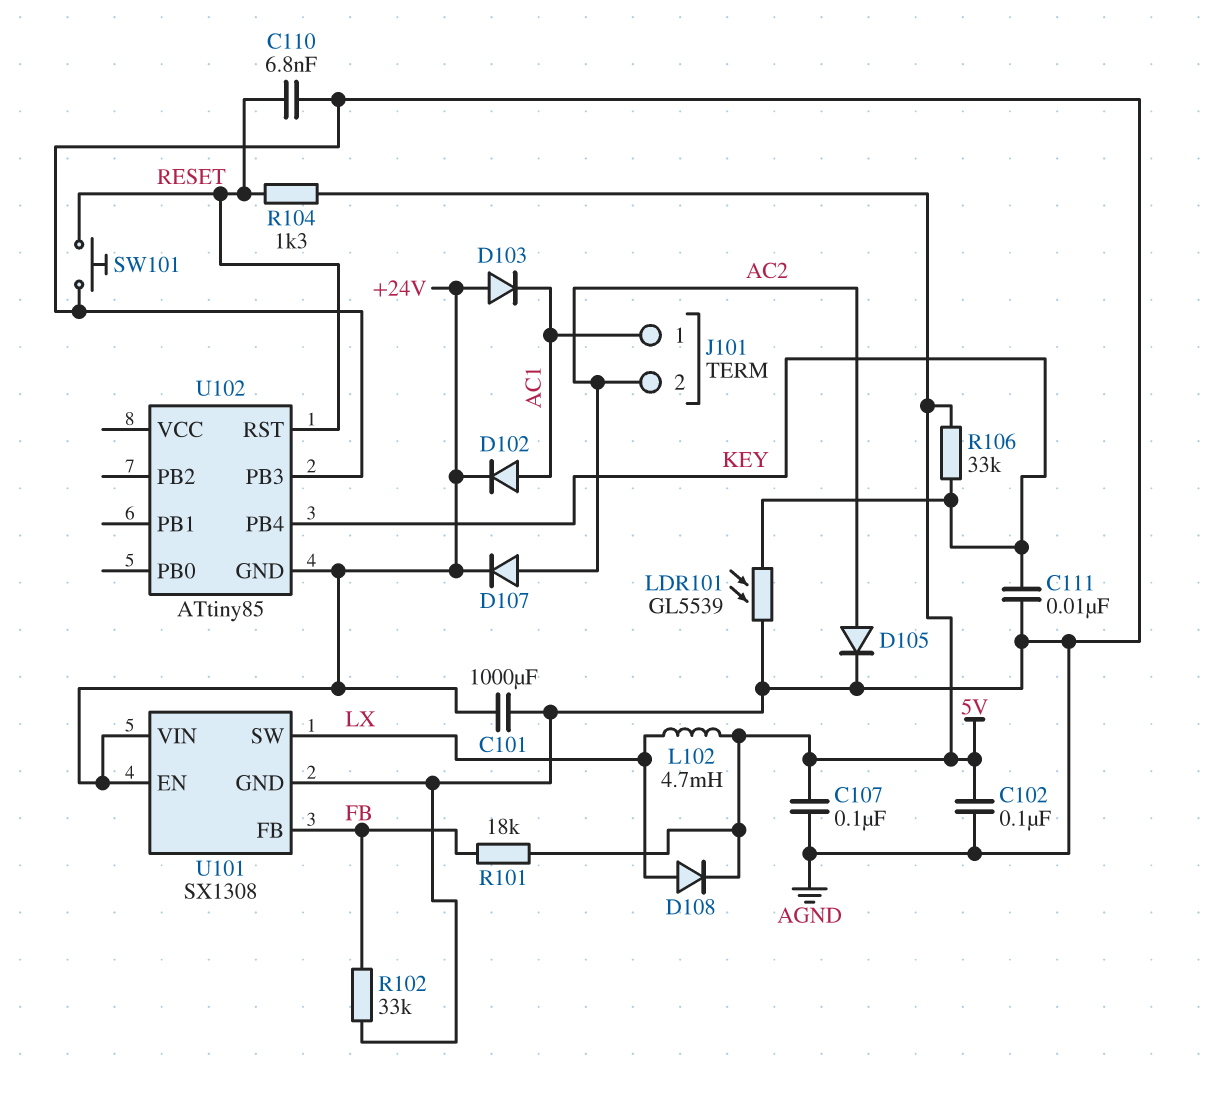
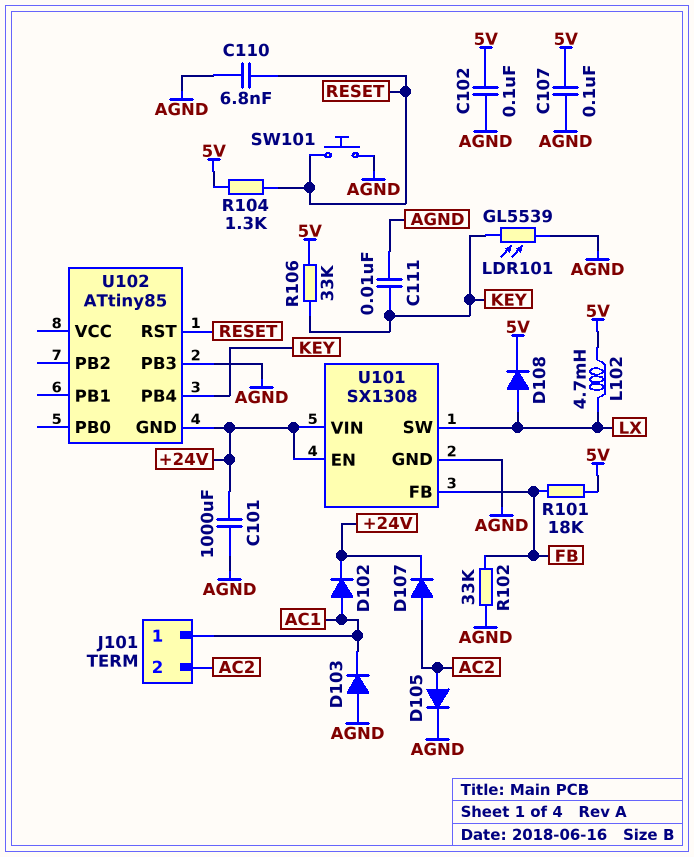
D103: diode (A +24V, K AC1) -> diode (A AGND, K AC1)

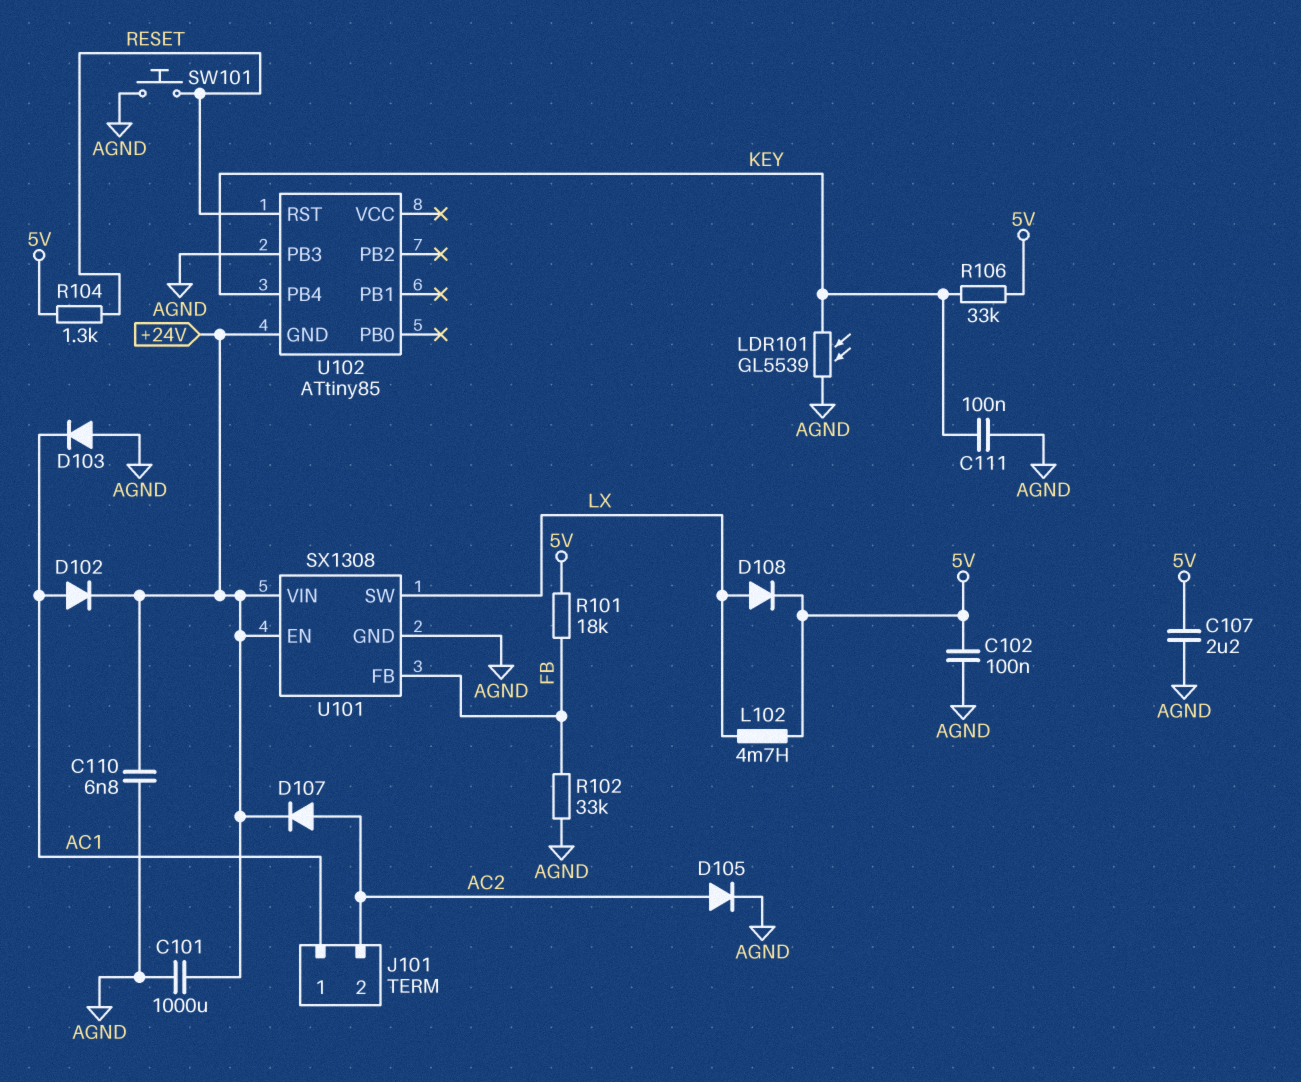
C107: 100nF (5V, AGND) -> 2.2uF (5V, AGND)
C110: 6.8nF (AGND, RESET) -> 6.8nF (+24V, AGND)
C111: 10nF (AGND, KEY) -> 100nF (AGND, KEY)

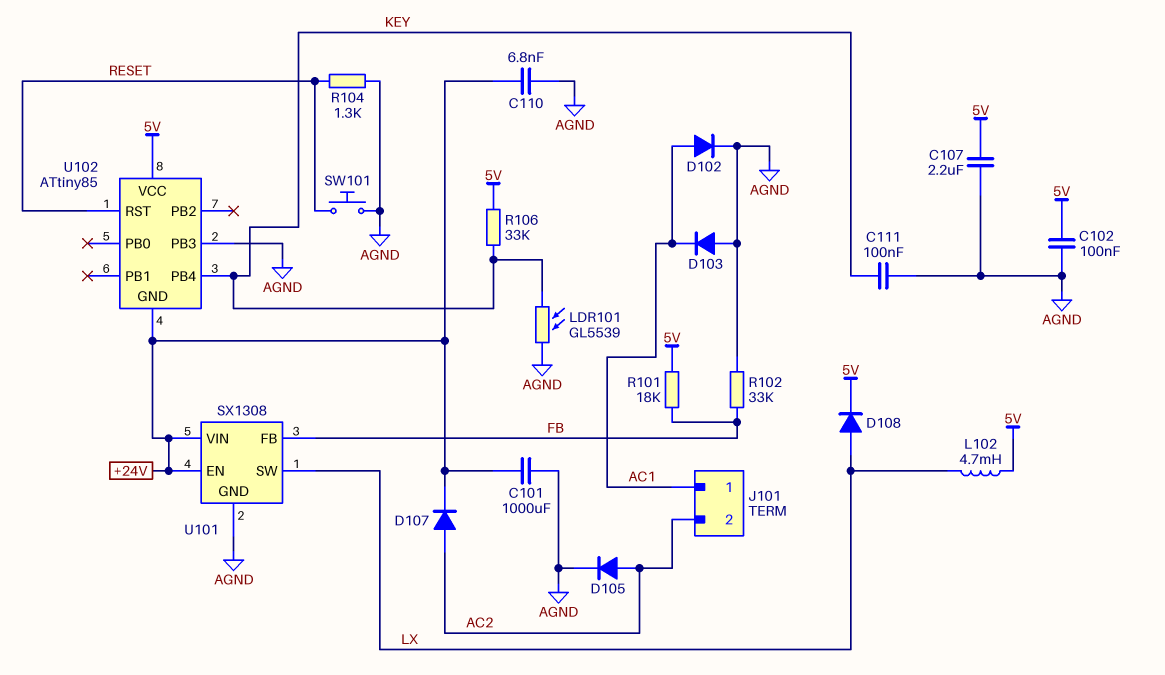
D102: diode (A AC1, K +24V) -> diode (A AC1, K AGND)
R104: 1.3k (5V, RESET) -> 1.3k (AGND, RESET)
U102 pin VCC: none -> 5V

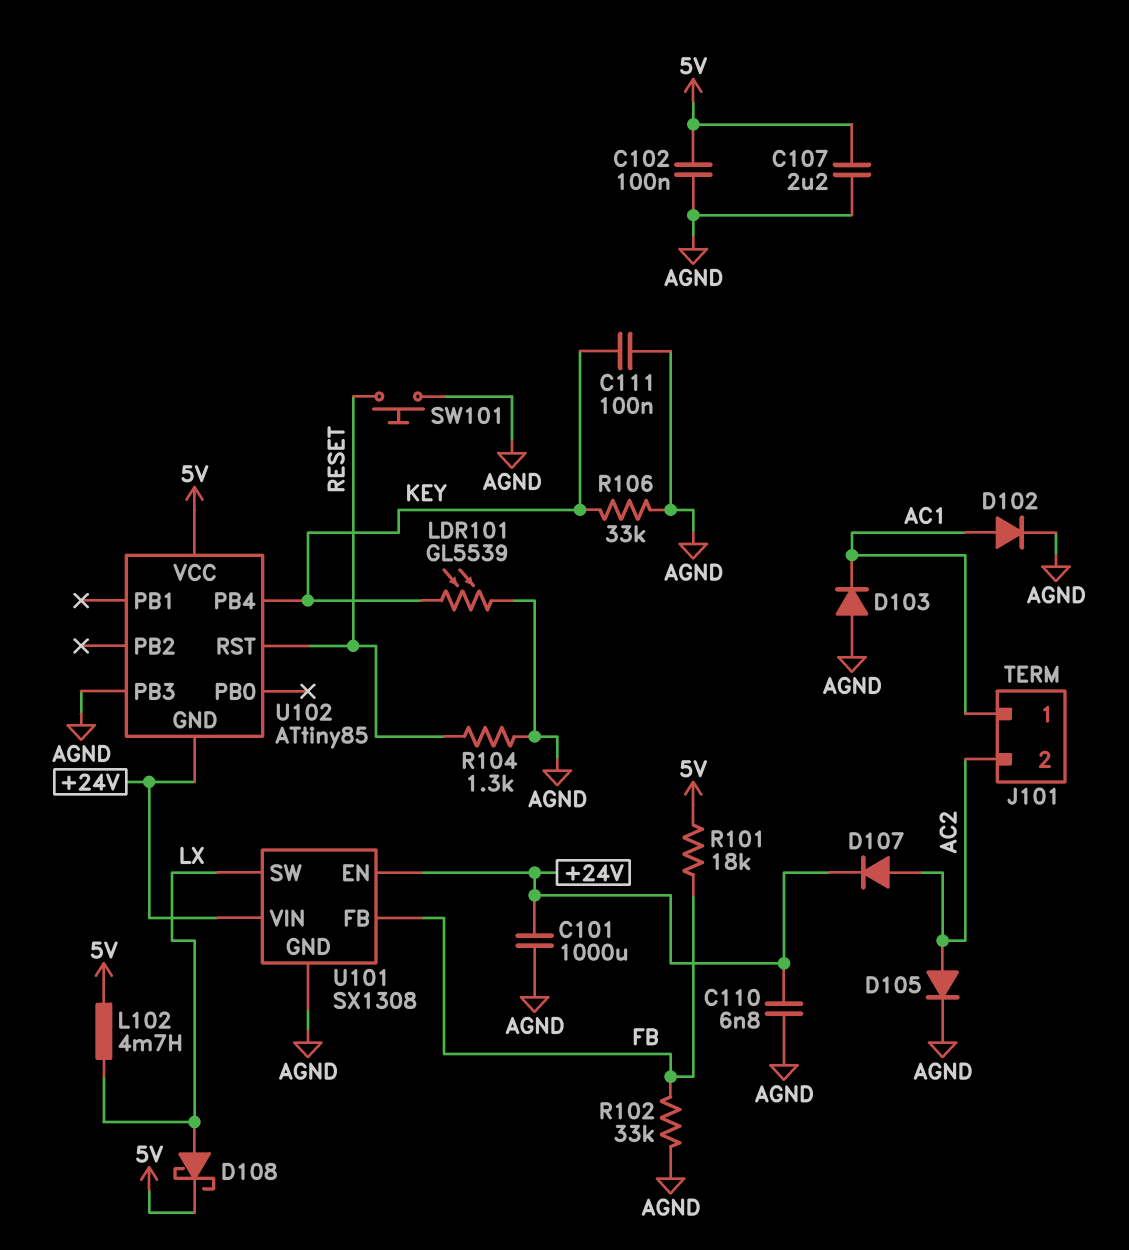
D108: diode (A LX, K 5V) -> schottky (A LX, K 5V)
R106: 33k (5V, KEY) -> 33k (AGND, KEY)

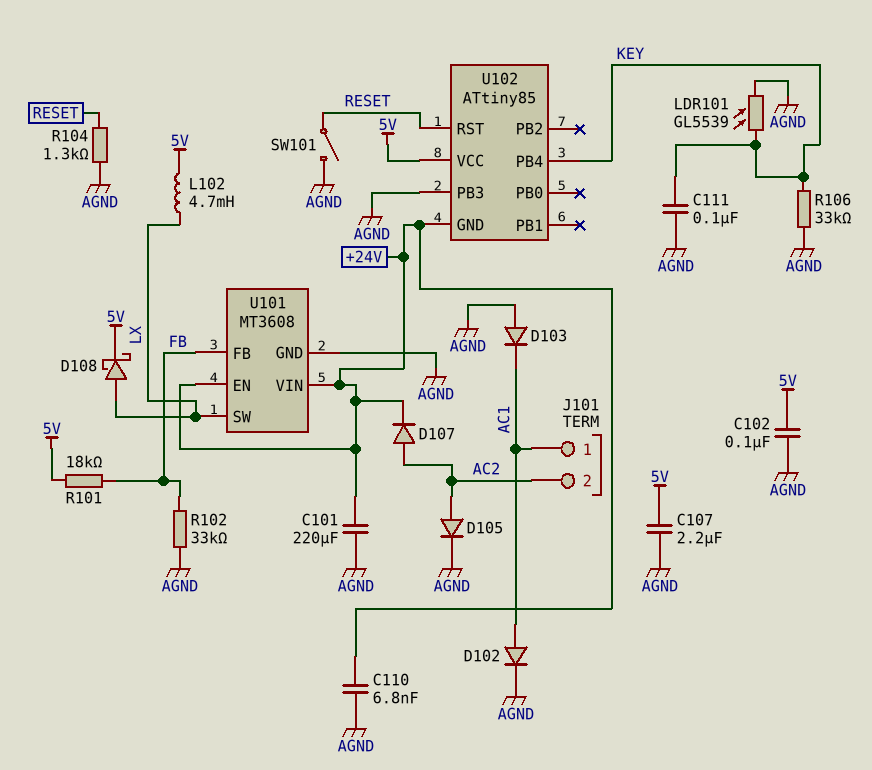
C101: 1000uF (+24V, AGND) -> 220uF (+24V, AGND)
SW101: button (AGND, RESET) -> switch (AGND, RESET)
U101: SX1308 -> MT3608

